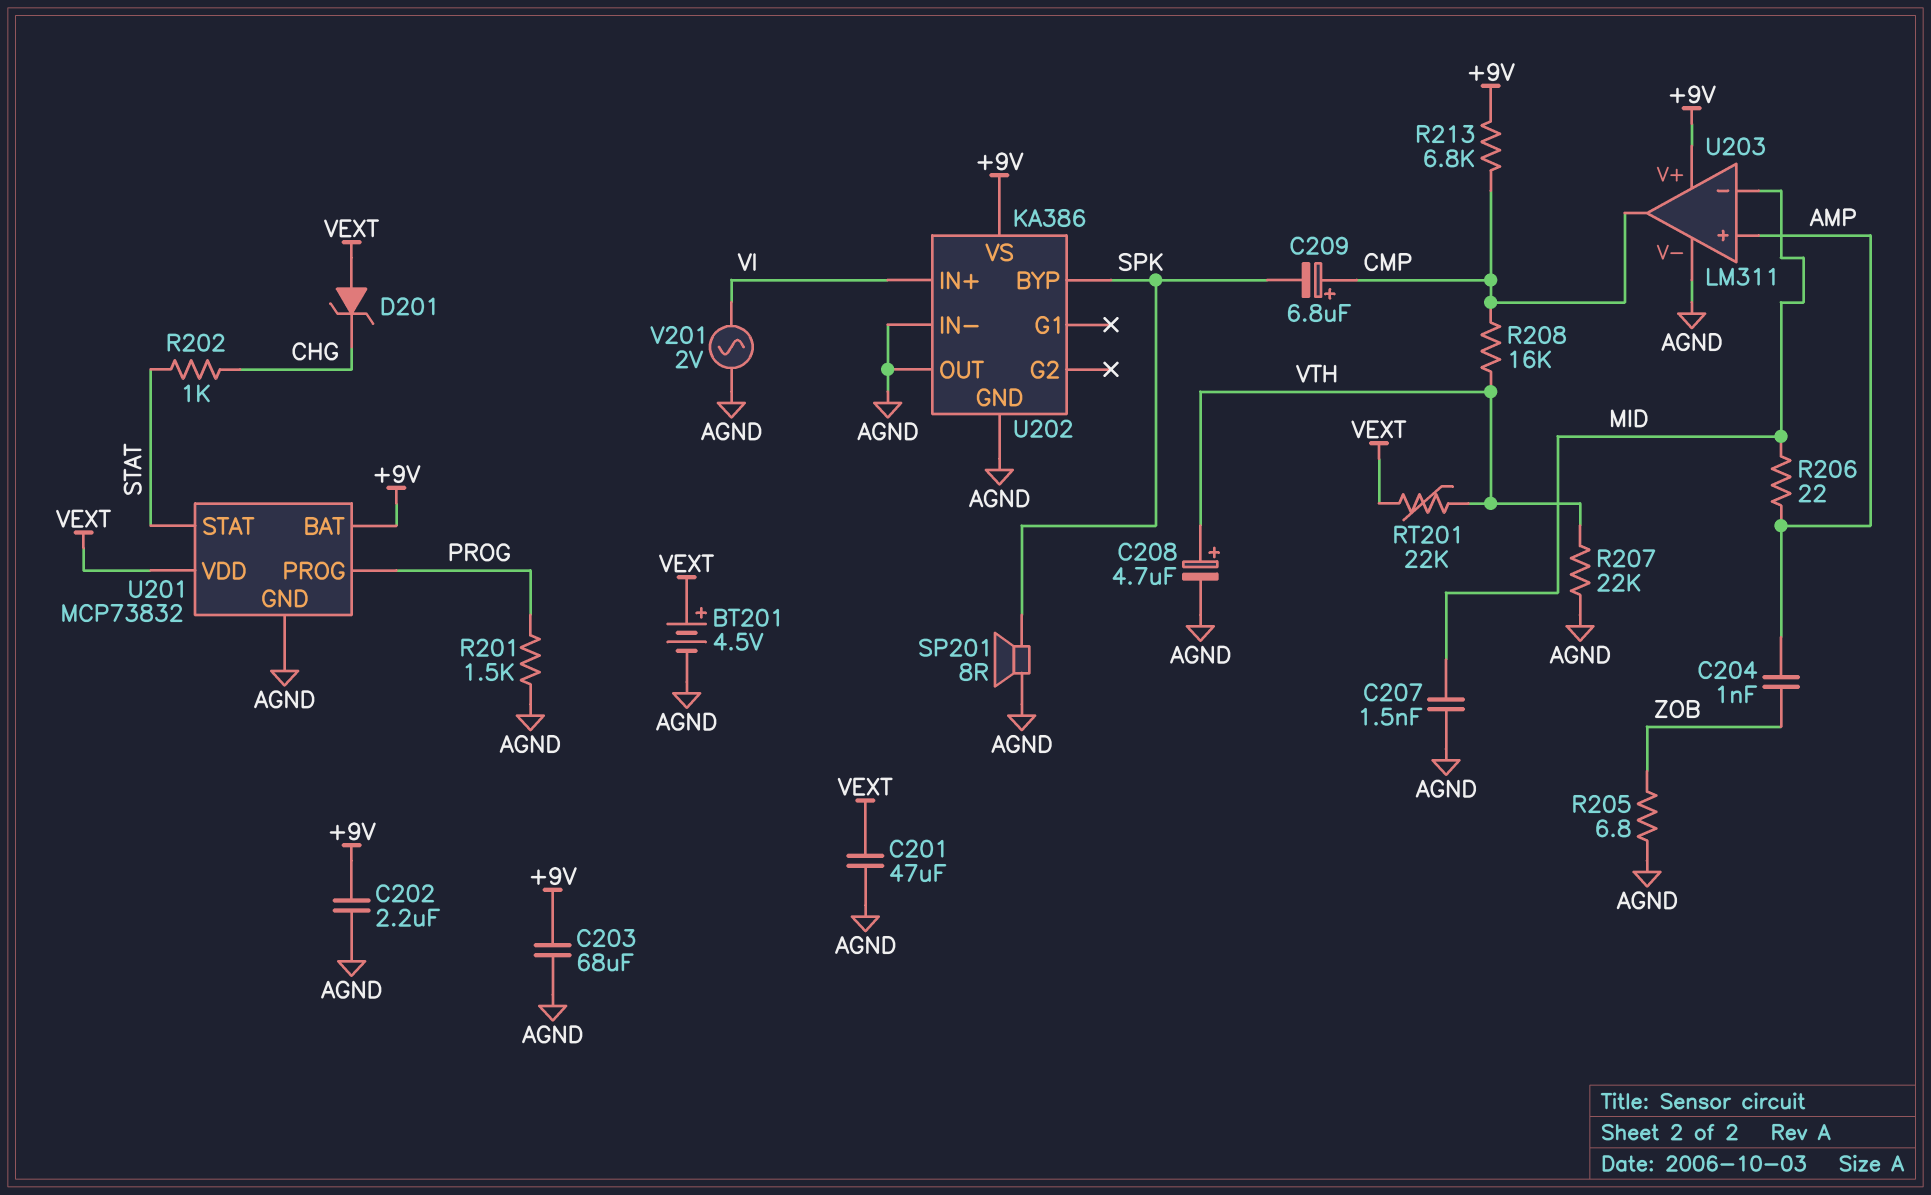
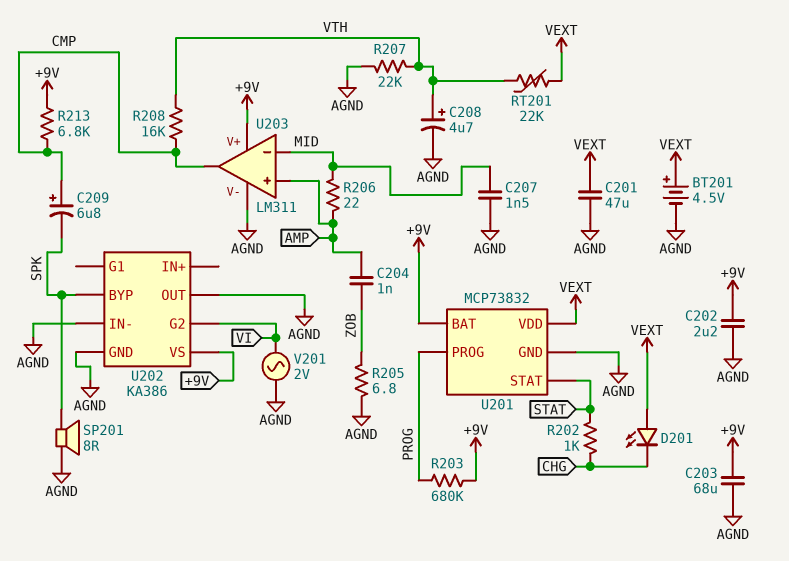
D201: zener (A VEXT, K CHG) -> LED (A VEXT, K CHG)
R201: 1.5k (AGND, PROG) -> none
R203: none -> 680k (+9V, PROG)
U202 pin G2: none -> VI
U202 pin IN+: VI -> none

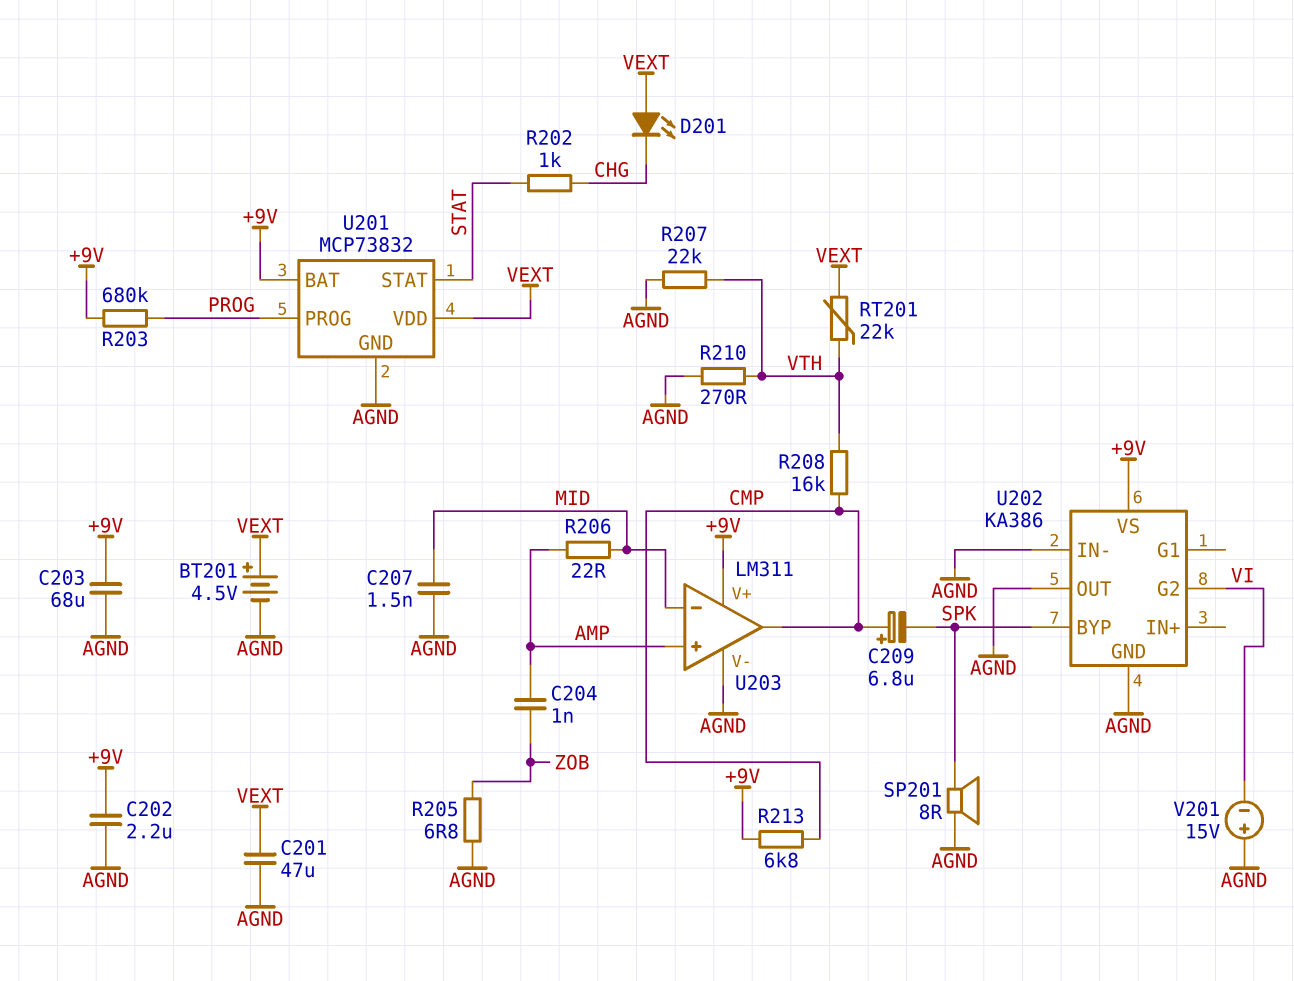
C208: 4.7uF (plus VTH, minus AGND) -> none
R210: none -> 270 (AGND, VTH)
V201: AC 2V (AGND, VI) -> 15V (plus AGND, minus VI)

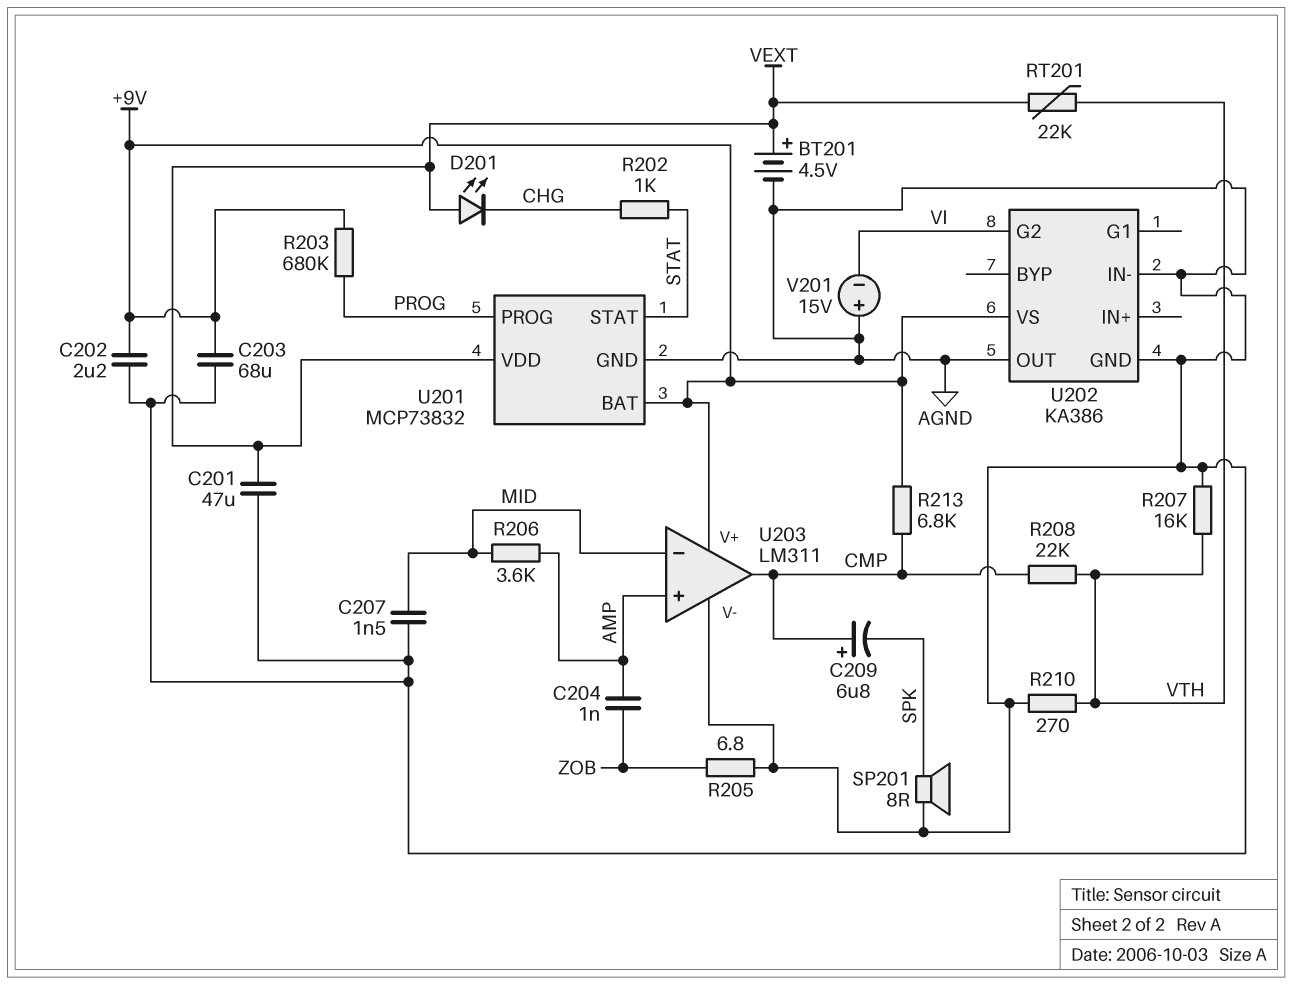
R206: 22 (AMP, MID) -> 3.6k (AMP, MID)
R207: 22k (AGND, VTH) -> 16k (AGND, VTH)
R208: 16k (CMP, VTH) -> 22k (CMP, VTH)
U202 pin BYP: SPK -> none

